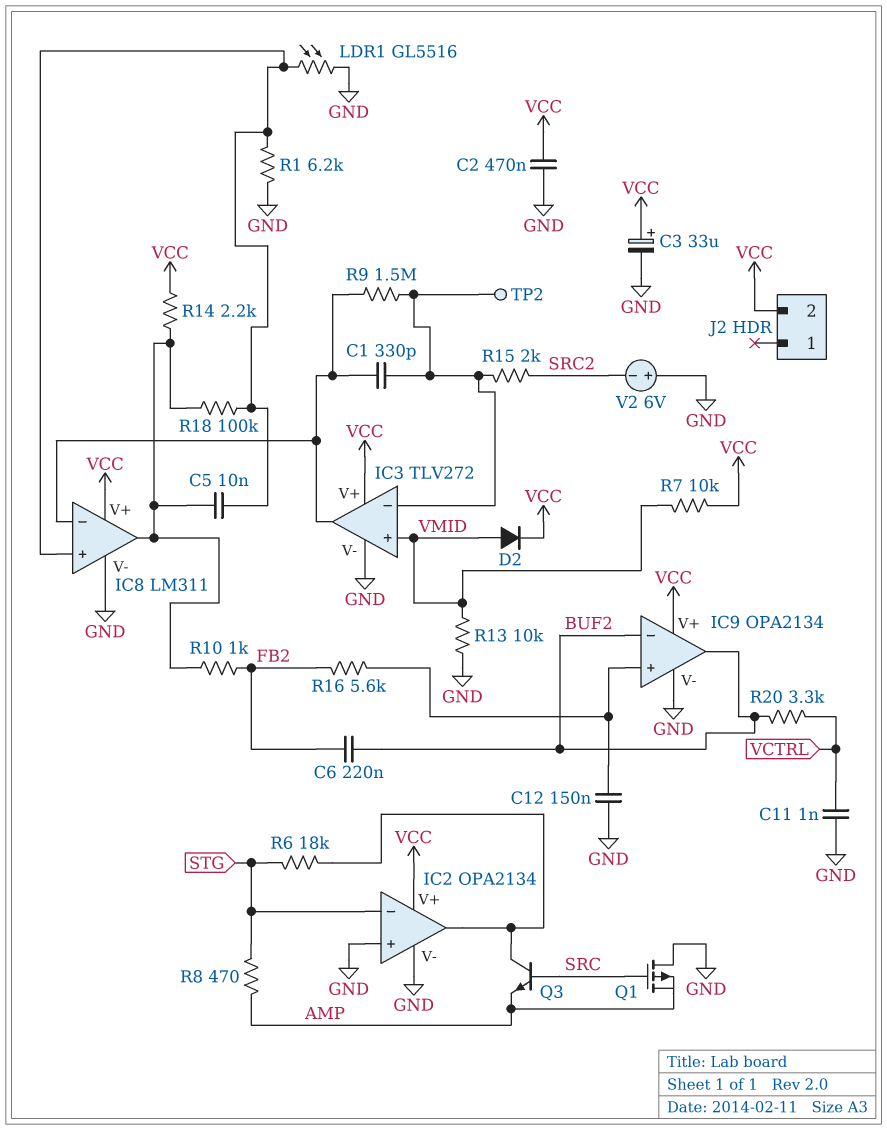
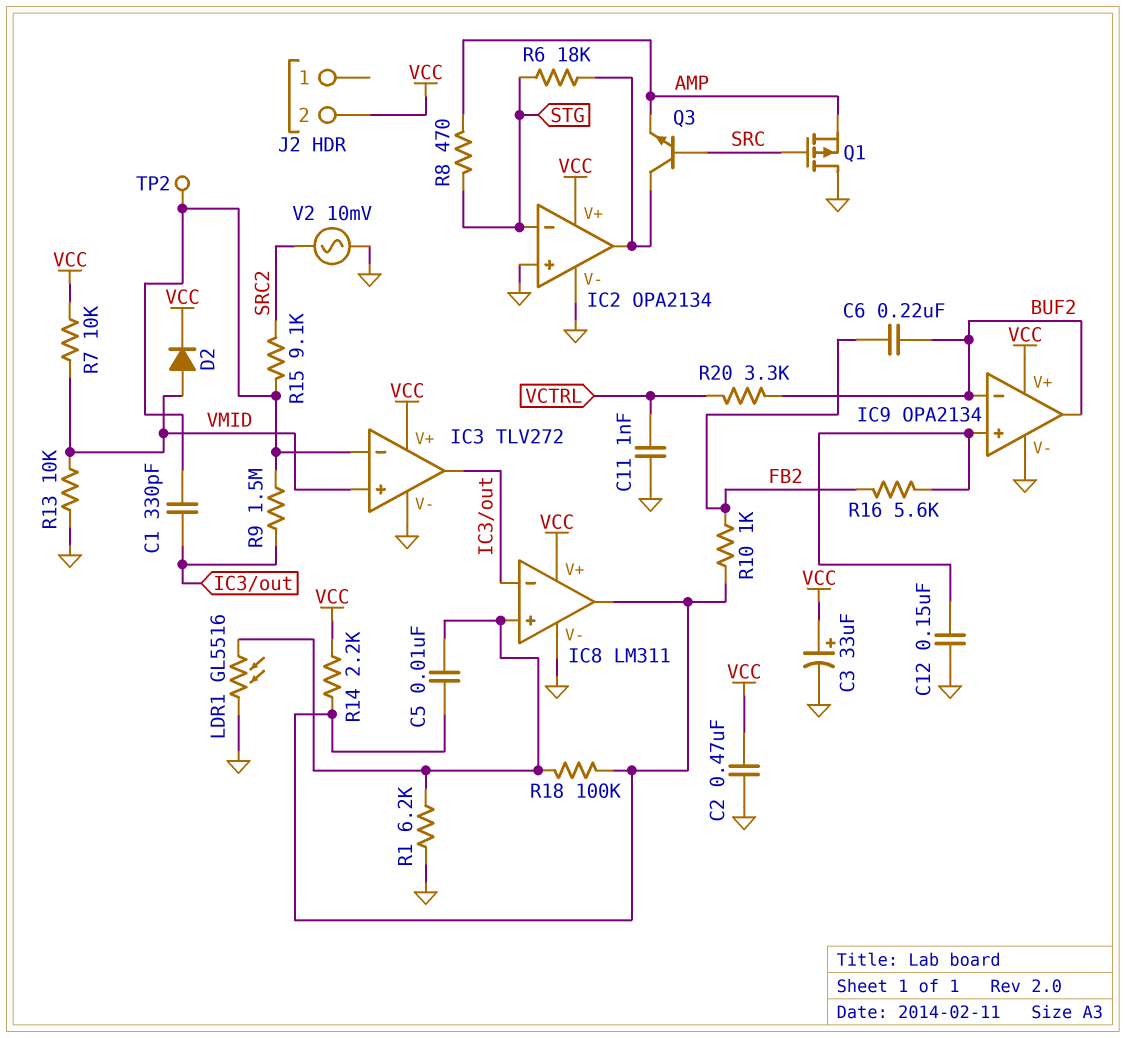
R15: 2k (IC3/in-, SRC2) -> 9.1k (IC3/in-, SRC2)
V2: 6V (plus GND, minus SRC2) -> AC 10mV (GND, SRC2)

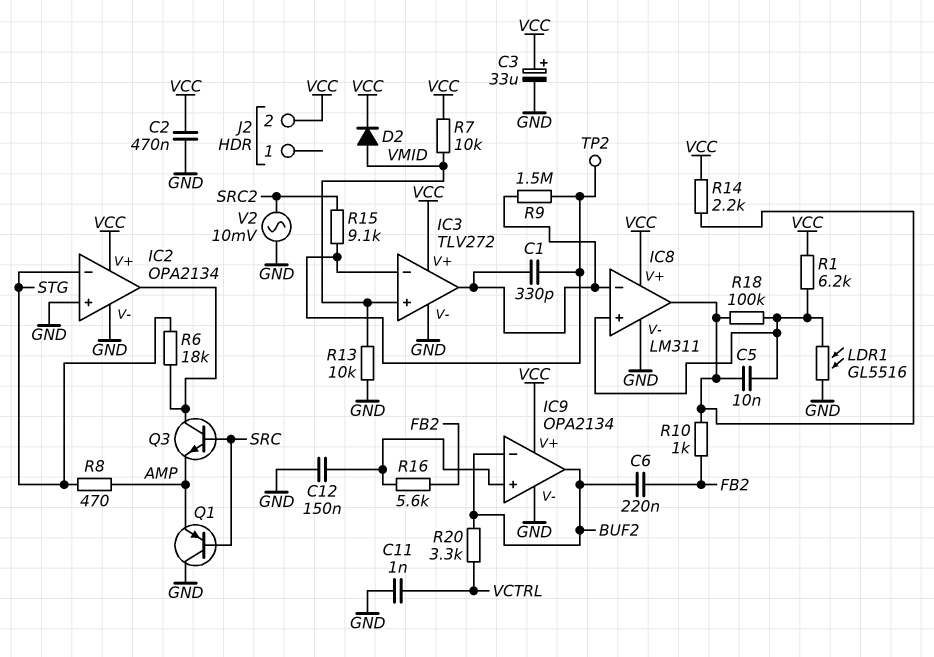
Q1: PMOS (G SRC, D GND, S AMP) -> PNP (B SRC, C GND, E AMP)
R1: 6.2k (GND, IC8/in+) -> 6.2k (IC8/in+, VCC)

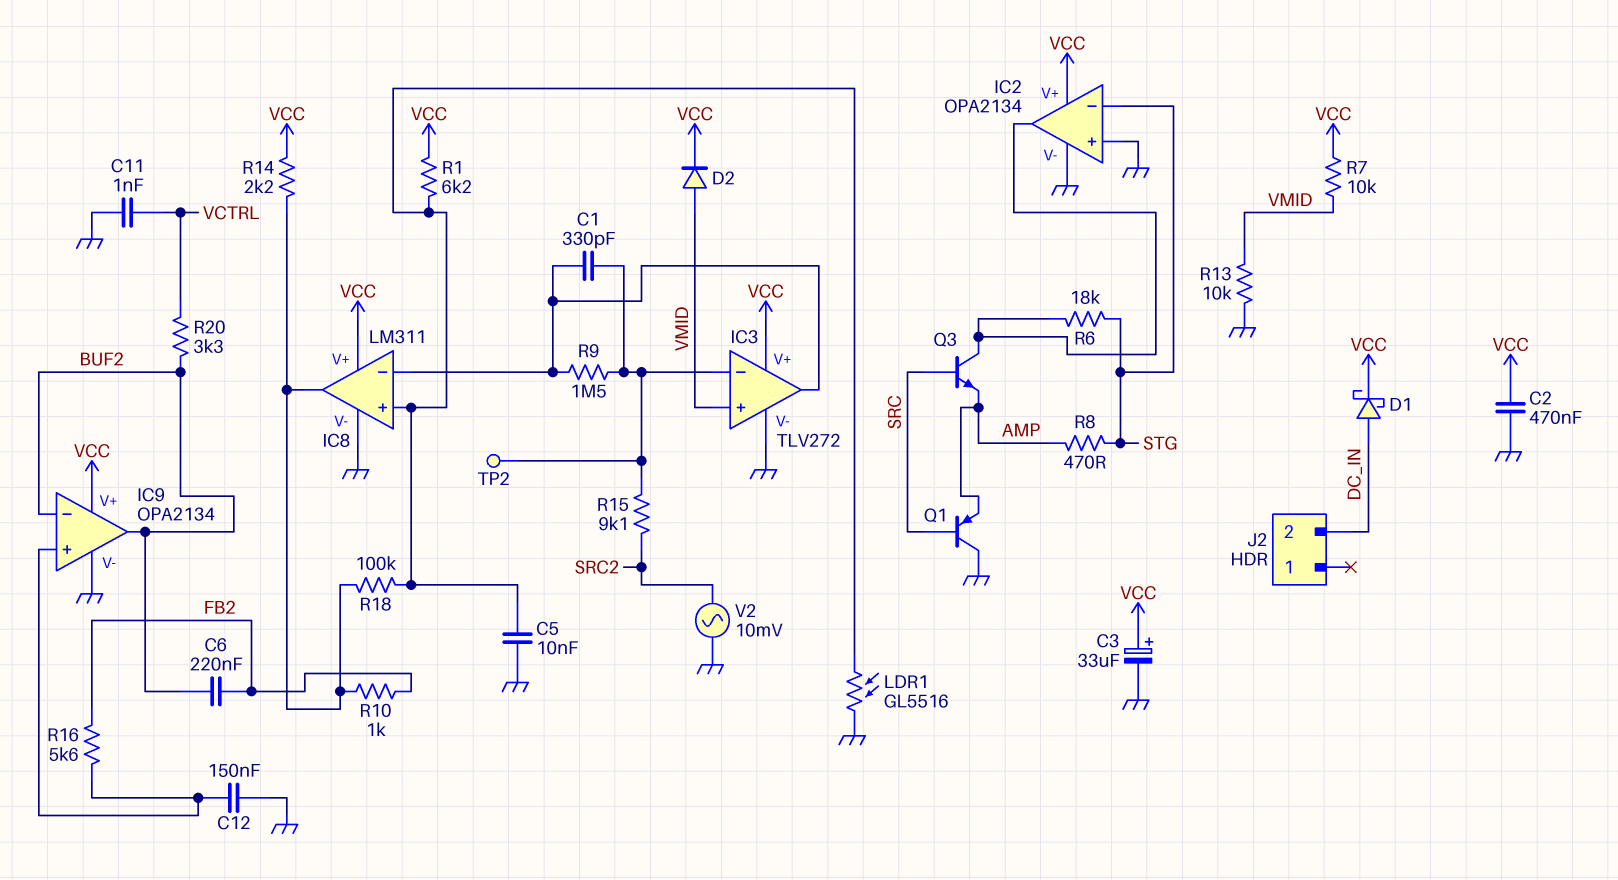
C5: 10nF (IC8/in+, IC8/out) -> 10nF (GND, IC8/in+)
D1: none -> schottky (A DC_IN, K VCC)
J2 pin 2: VCC -> DC_IN

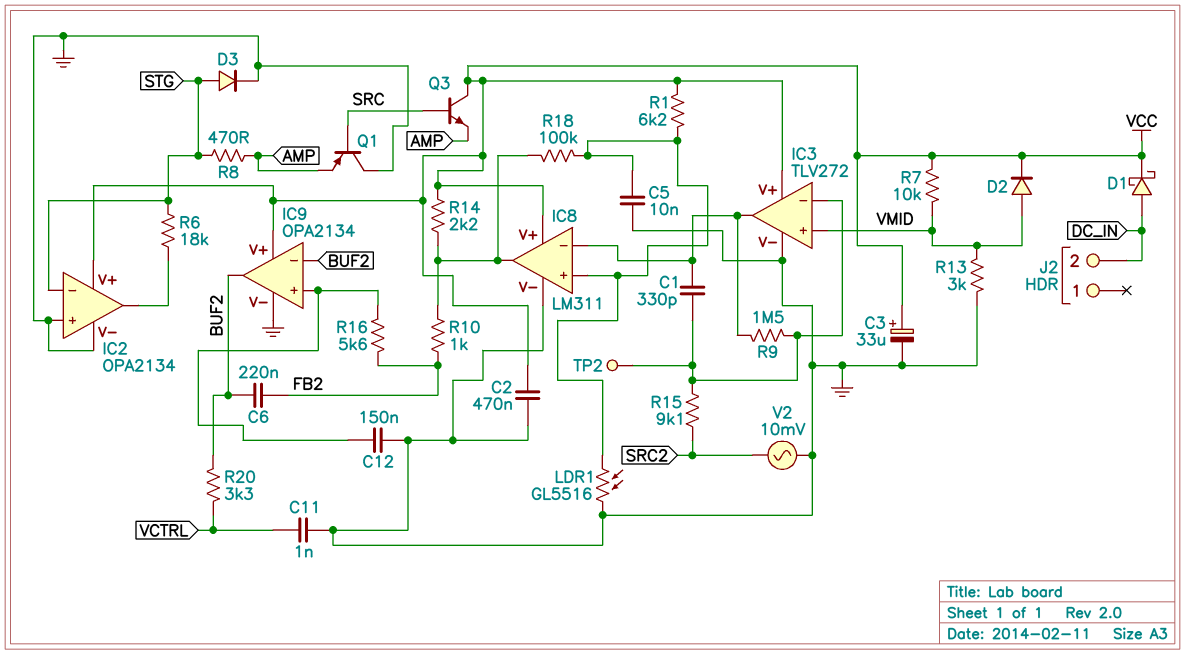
D3: none -> diode (A STG, K GND)
Q3: NPN (B SRC, C IC2/out, E AMP) -> NPN (B SRC, C VCC, E AMP)
R13: 10k (GND, VMID) -> 3k (GND, VMID)

